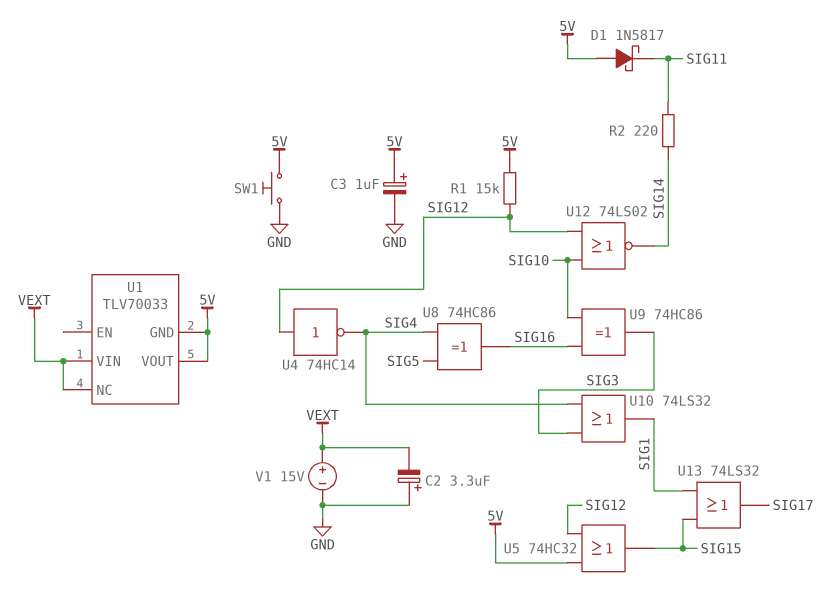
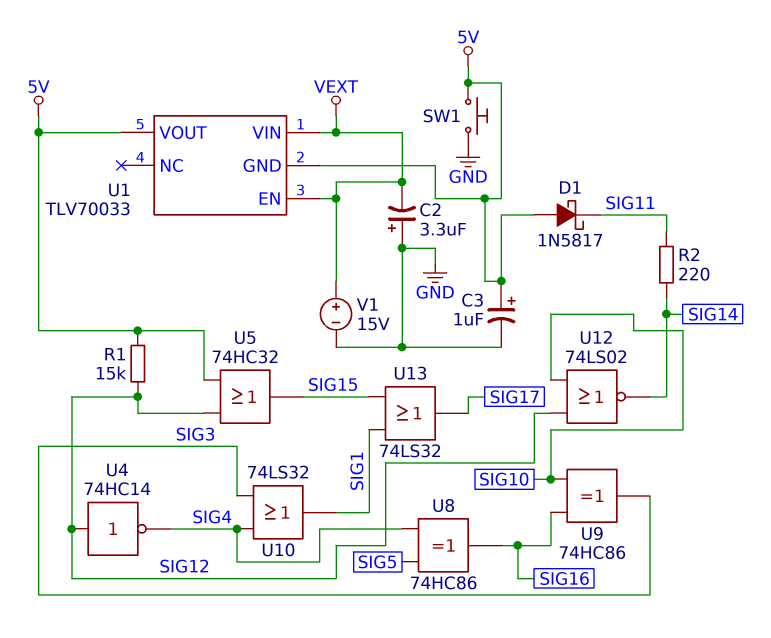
U1 pin EN: none -> VEXT
U1 pin NC: VEXT -> none

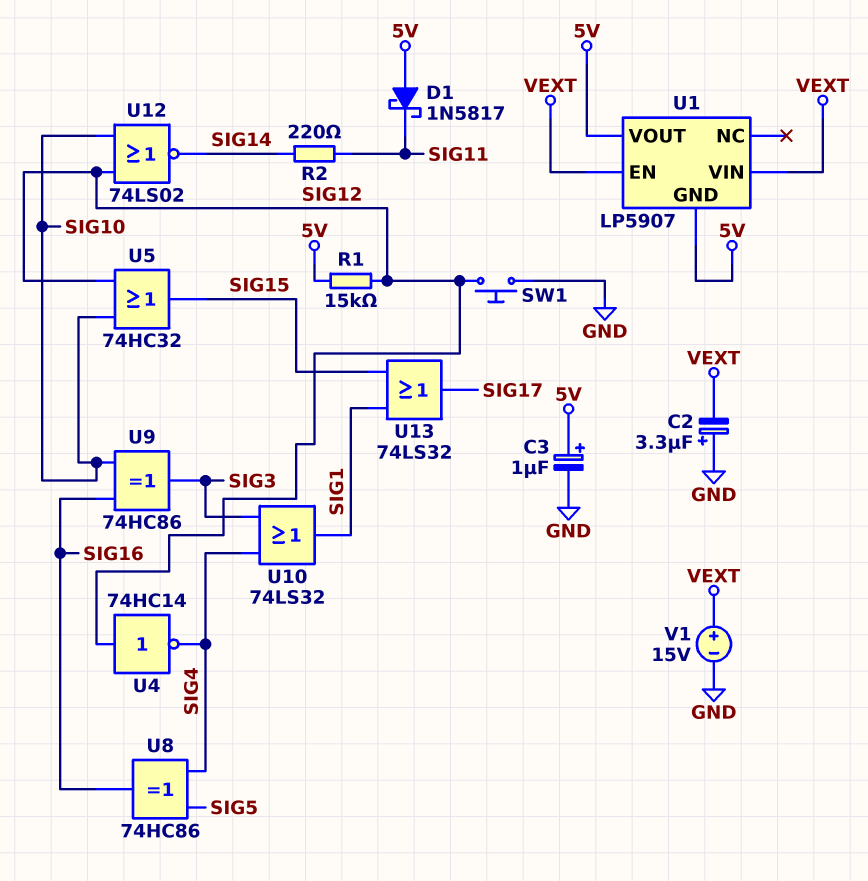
SW1: button (5V, GND) -> button (GND, SIG12)
U1: TLV70033 -> LP5907
U5: OR 74HC32 (in 5V, in SIG12, out SIG15) -> OR 74HC32 (in SIG10, in SIG12, out SIG15)

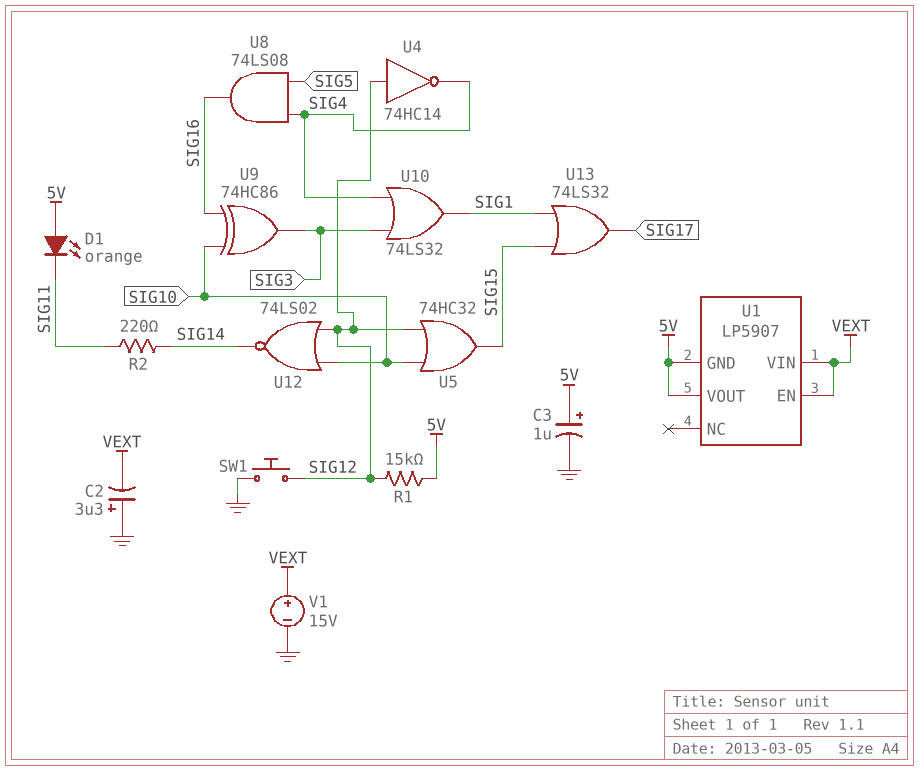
D1: schottky 1N5817 (A 5V, K SIG11) -> LED orange (A 5V, K SIG11)
U8: XOR 74HC86 (in SIG4, in SIG5, out SIG16) -> AND 74LS08 (in SIG4, in SIG5, out SIG16)

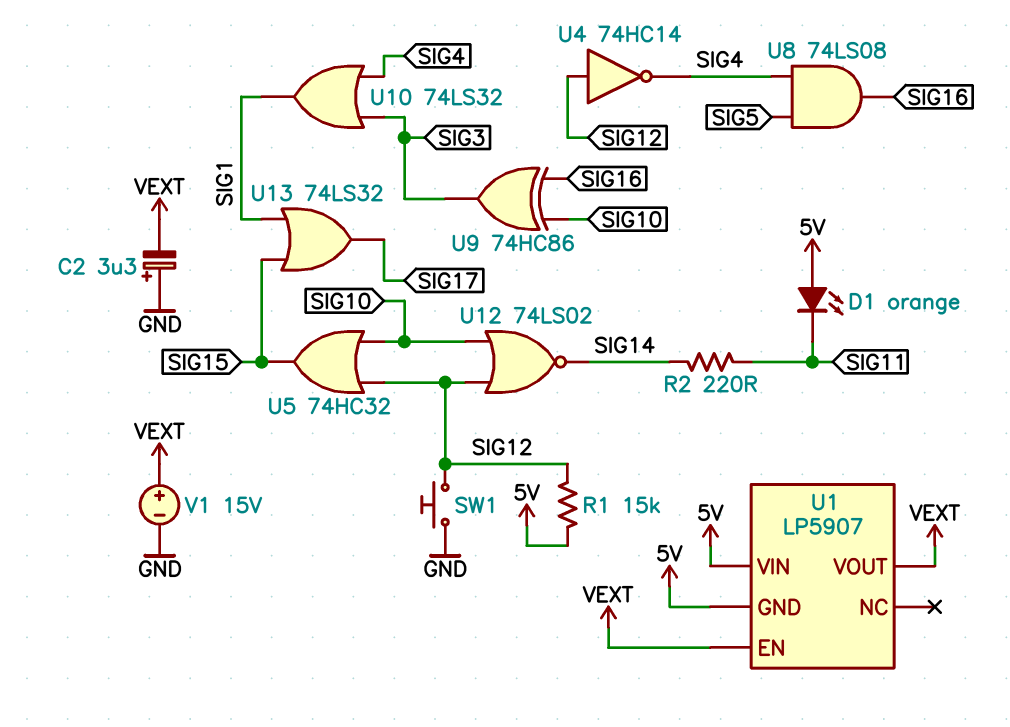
C3: 1uF (plus 5V, minus GND) -> none
U1 pin VIN: VEXT -> 5V
U1 pin VOUT: 5V -> VEXT

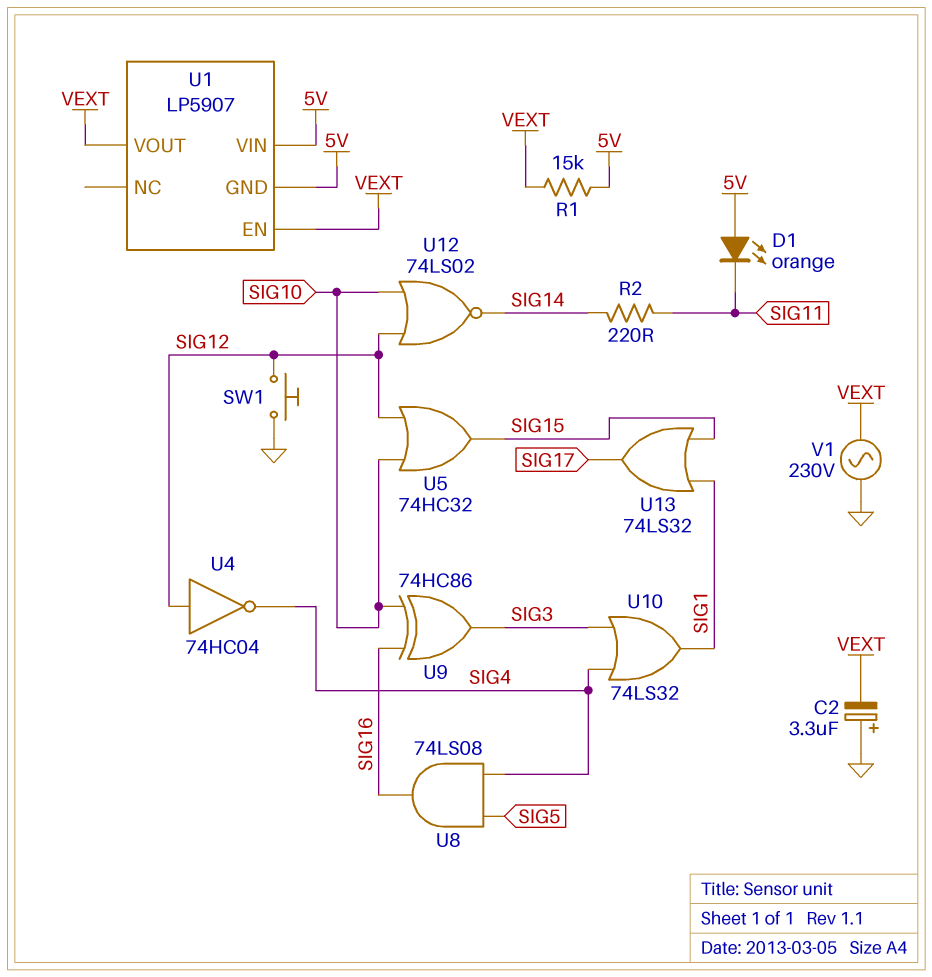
R1: 15k (5V, SIG12) -> 15k (5V, VEXT)
U4: NOT 74HC14 (in SIG12, out SIG4) -> NOT 74HC04 (in SIG12, out SIG4)
V1: 15V (plus VEXT, minus GND) -> AC 230V (GND, VEXT)

